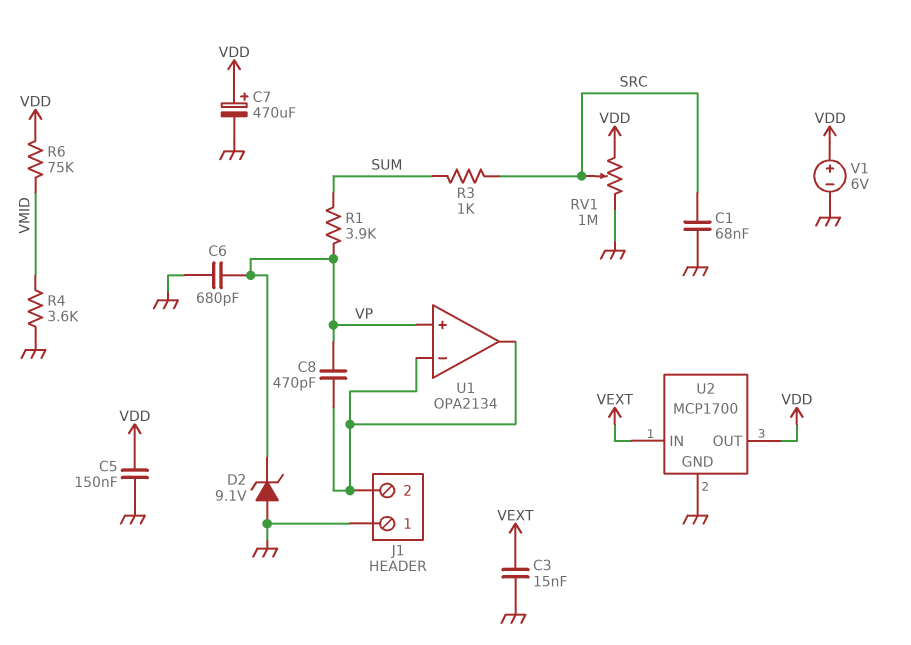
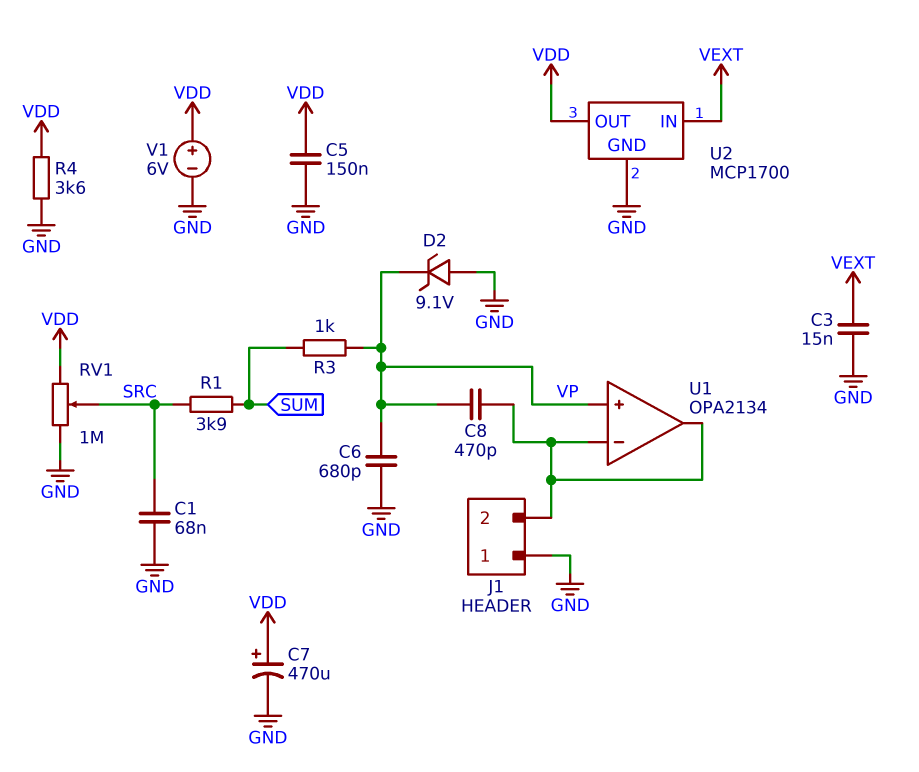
R1: 3.9k (SUM, VP) -> 3.9k (SRC, SUM)
R3: 1k (SRC, SUM) -> 1k (SUM, VP)
R4: 3.6k (GND, VMID) -> 3.6k (GND, VDD)
R6: 75k (VDD, VMID) -> none

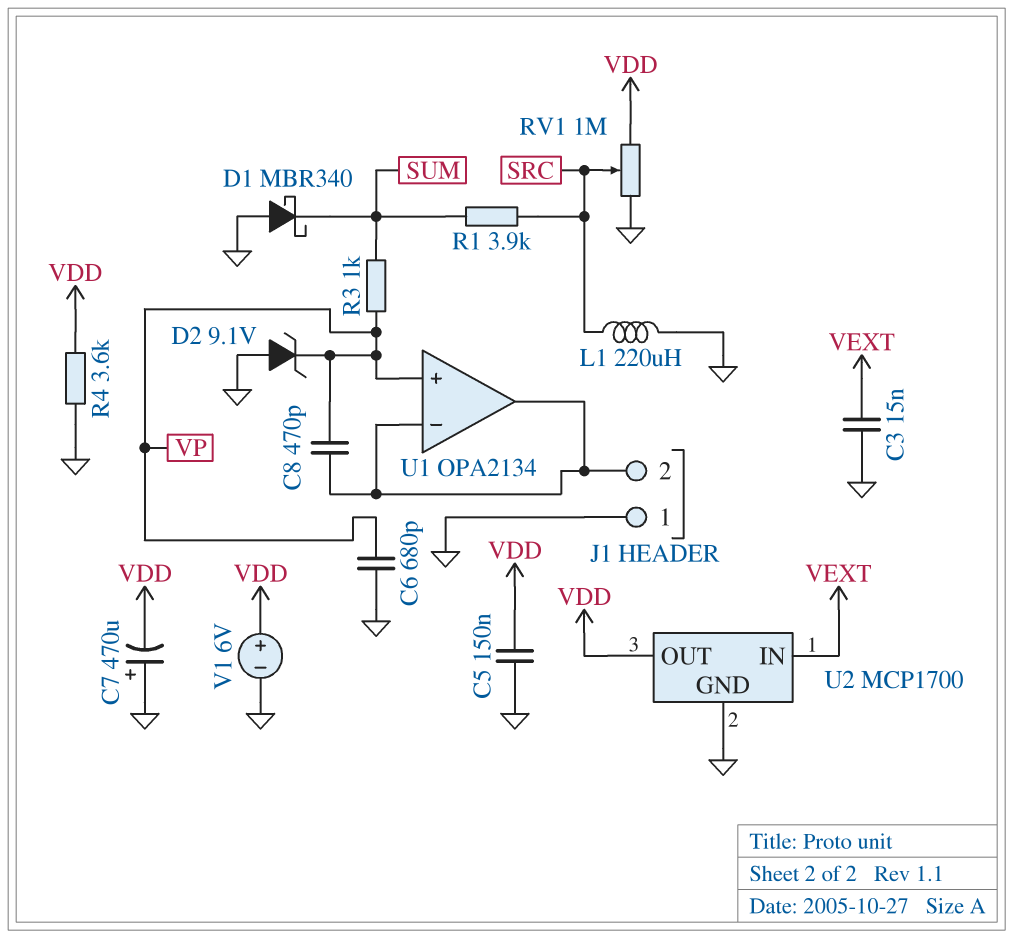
C1: 68nF (GND, SRC) -> none
C7: 470uF (plus VDD, minus GND) -> 470uF (plus GND, minus VDD)
D1: none -> schottky MBR340 (A GND, K SUM)
L1: none -> 220uH (GND, SRC)

